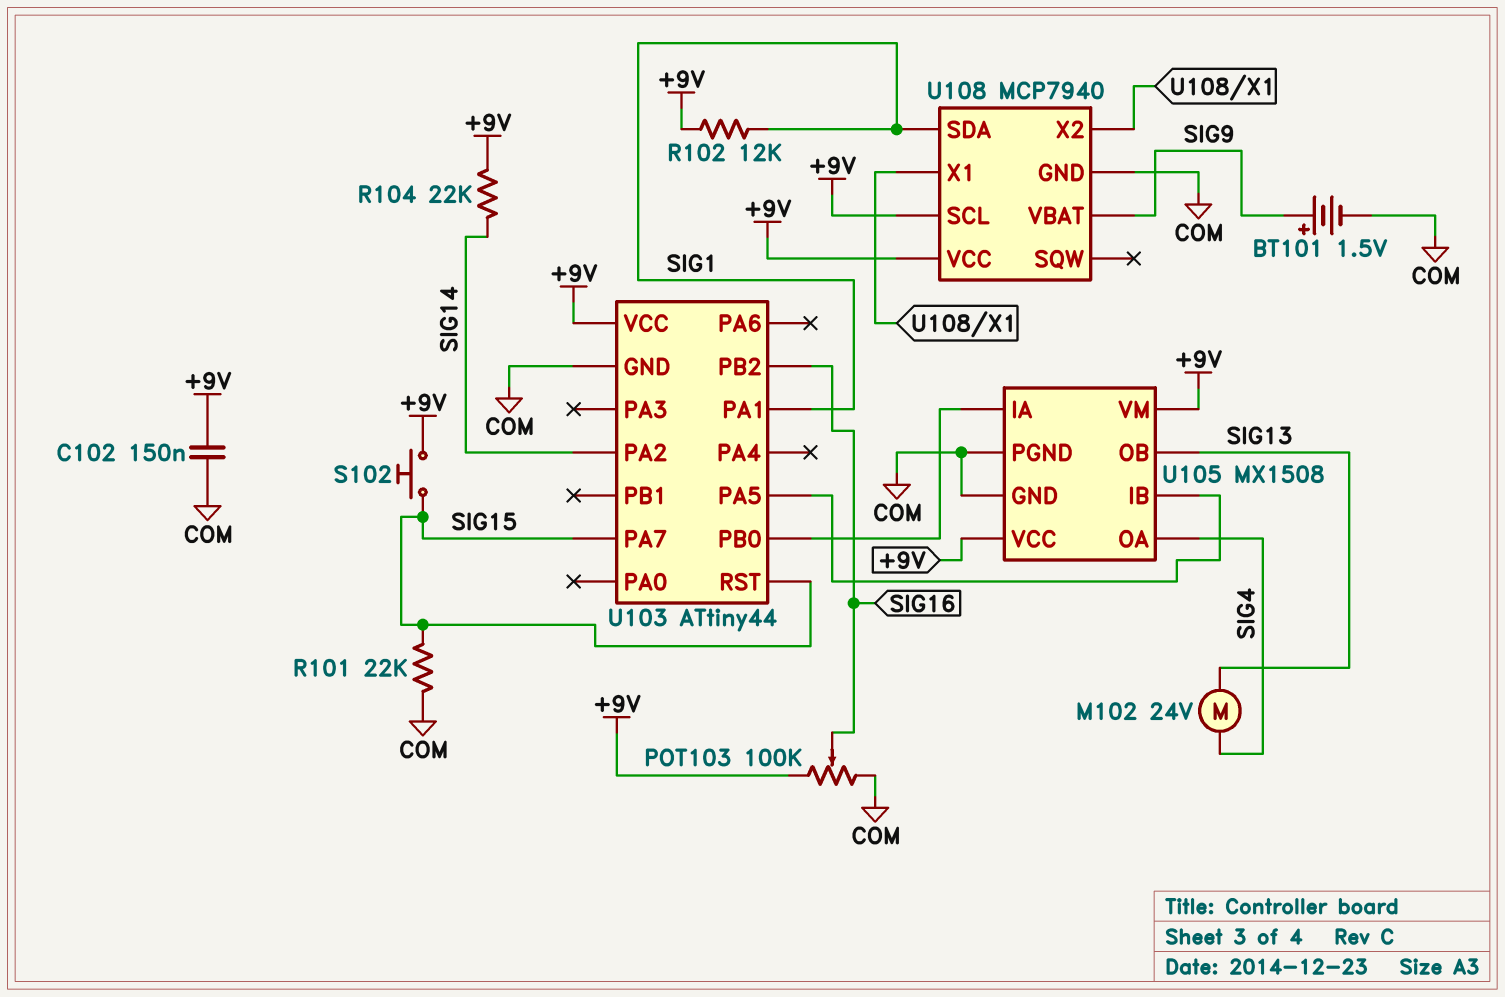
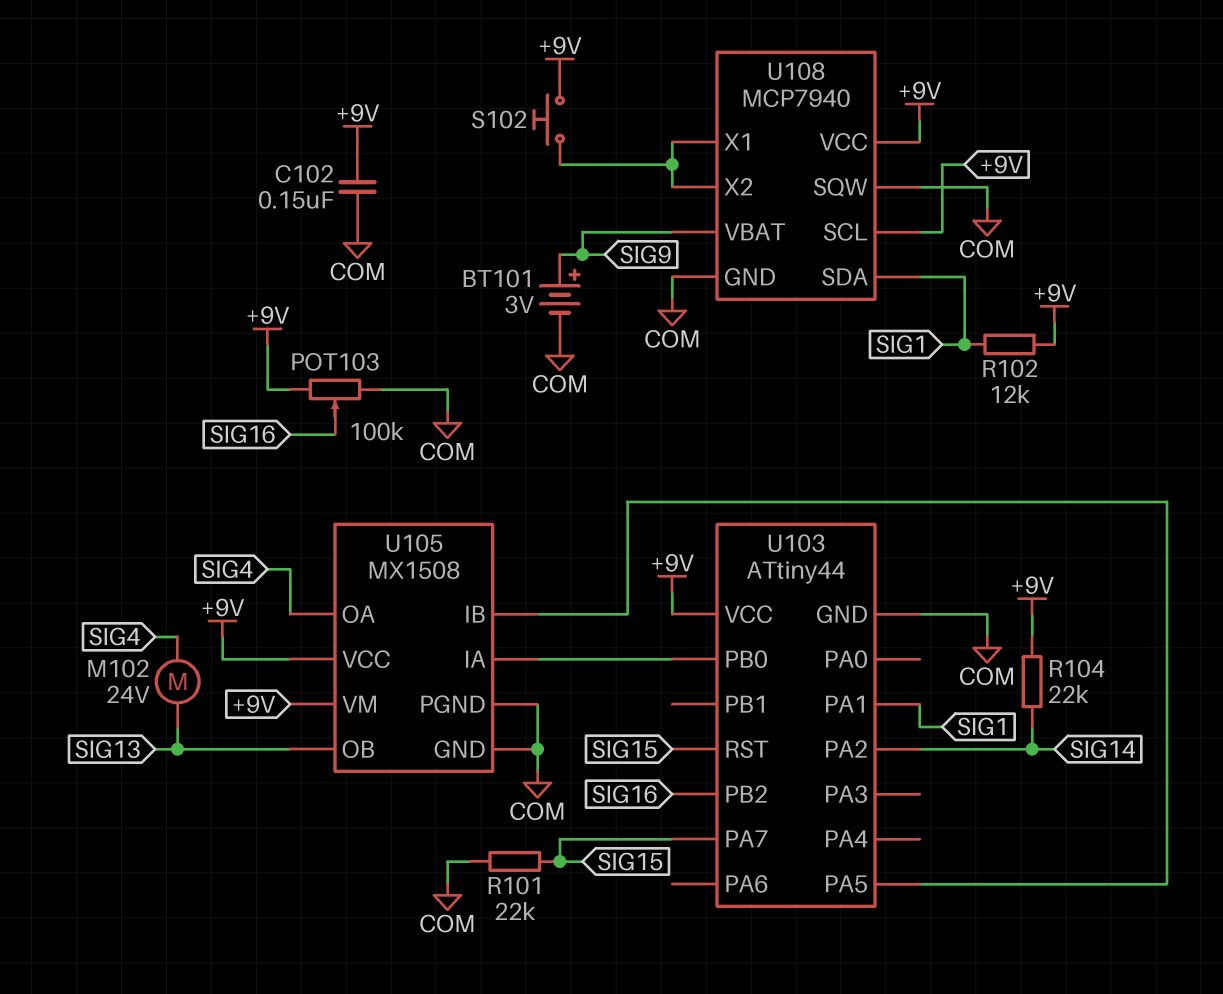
BT101: 1.5V (plus SIG9, minus COM) -> 3V (plus SIG9, minus COM)
S102: button (+9V, SIG15) -> button (+9V, U108/X1)
U108 pin SQW: none -> COM

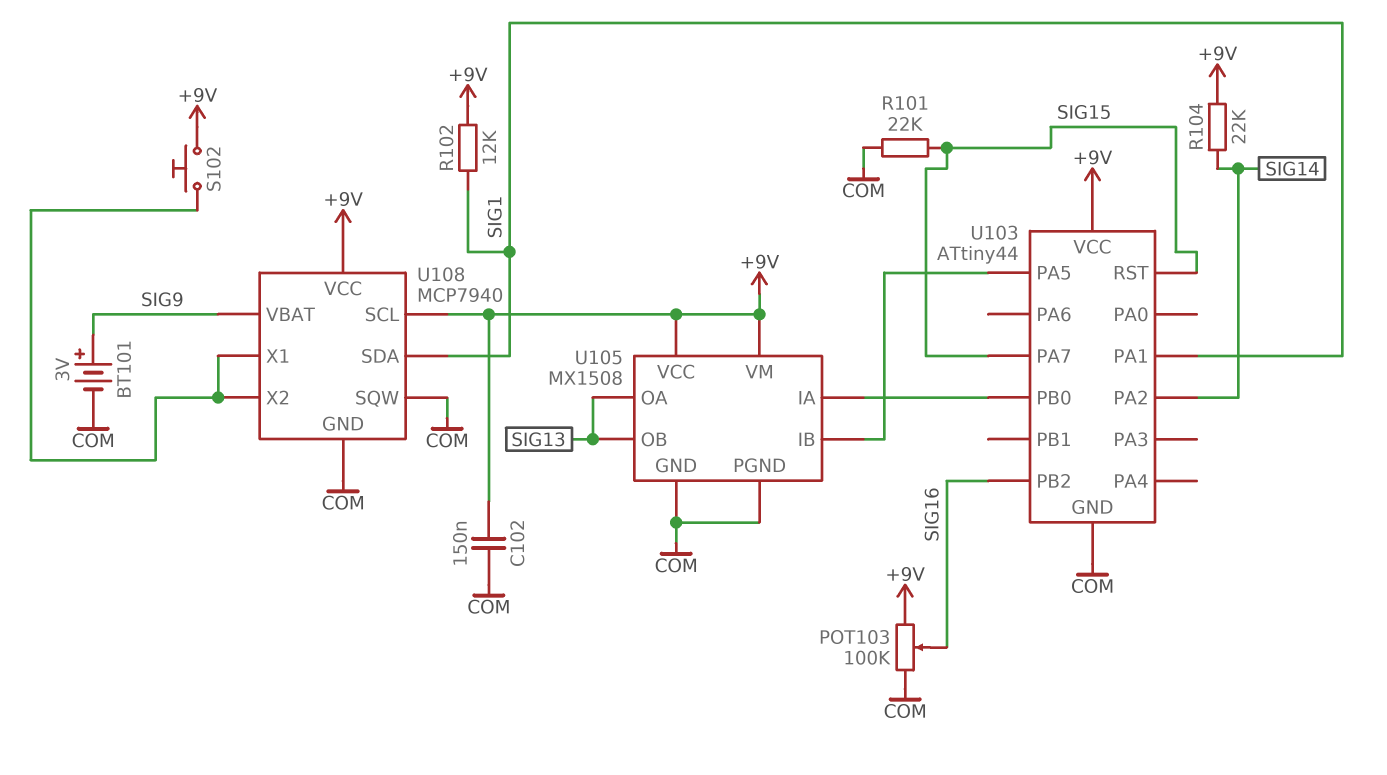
M102: motor 24V (SIG4, SIG13) -> none
U105 pin OA: SIG4 -> SIG13

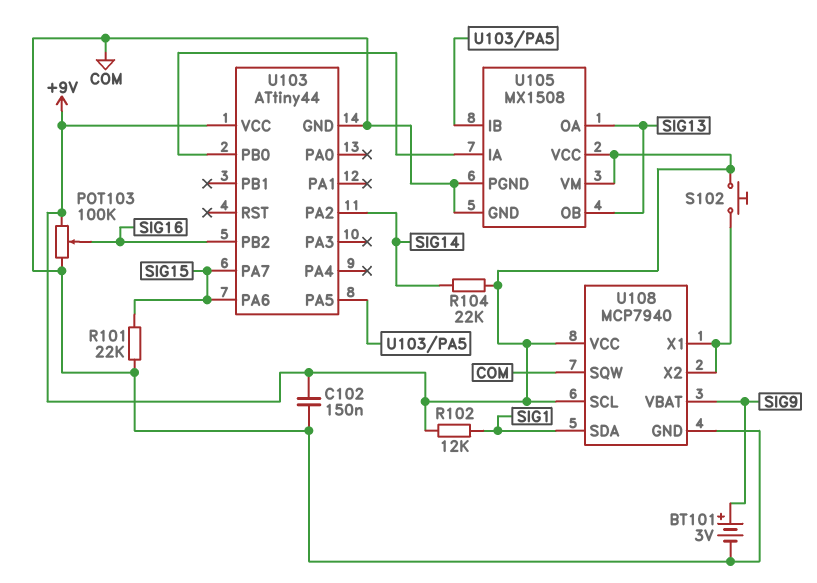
U103 pin PA1: SIG1 -> none
U103 pin PA6: none -> SIG15
U103 pin RST: SIG15 -> none

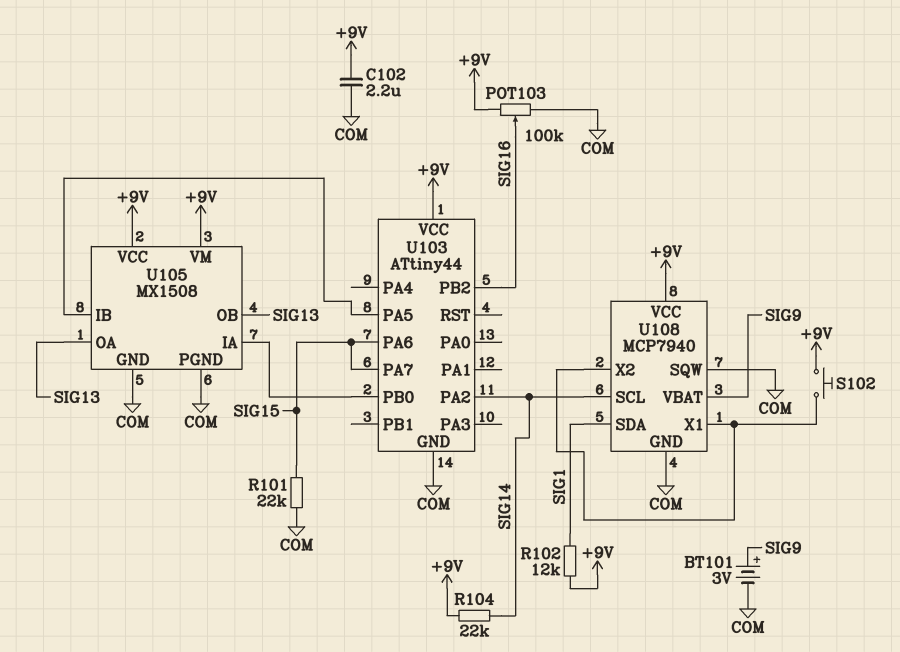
C102: 150nF (+9V, COM) -> 2.2uF (+9V, COM)
U108 pin SCL: +9V -> SIG14

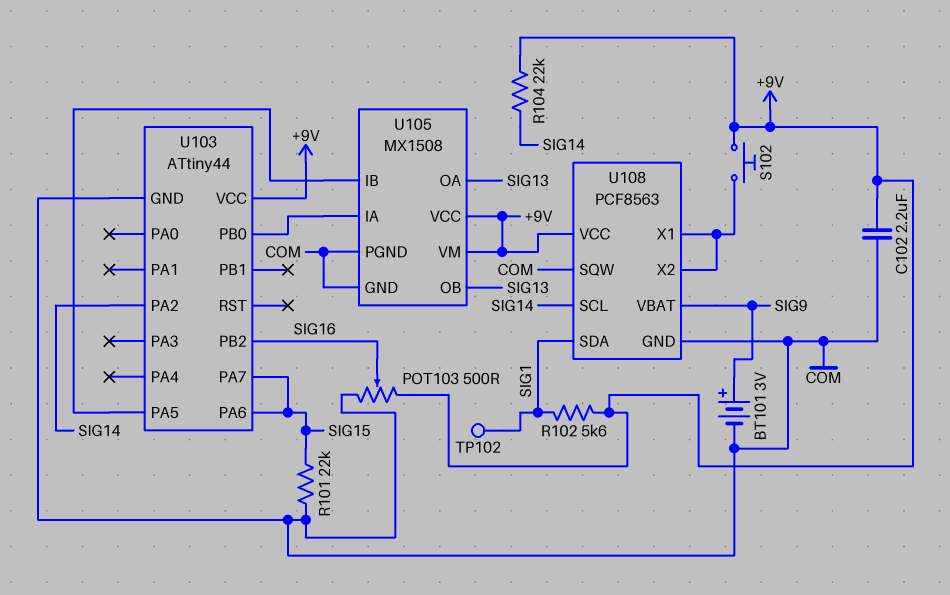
POT103: 100k (+9V, COM, wiper SIG16) -> 500 (+9V, COM, wiper SIG16)
R102: 12k (+9V, SIG1) -> 5.6k (+9V, SIG1)
TP102: none -> test point (SIG1)
U108: MCP7940 -> PCF8563

